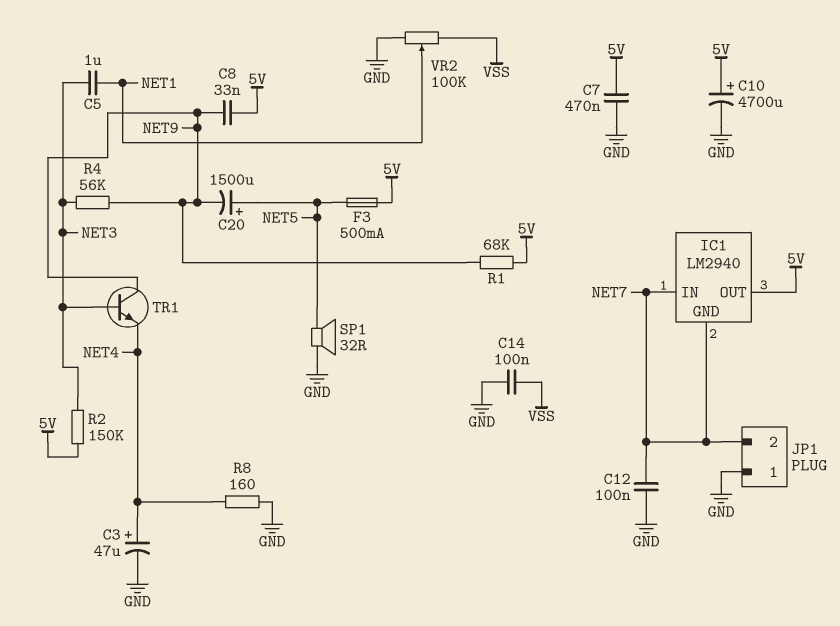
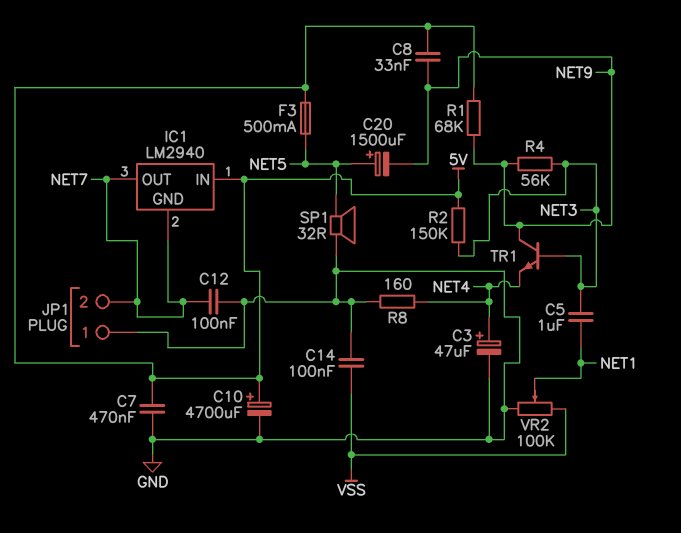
IC1 pin IN: NET7 -> 5V
IC1 pin OUT: 5V -> NET7

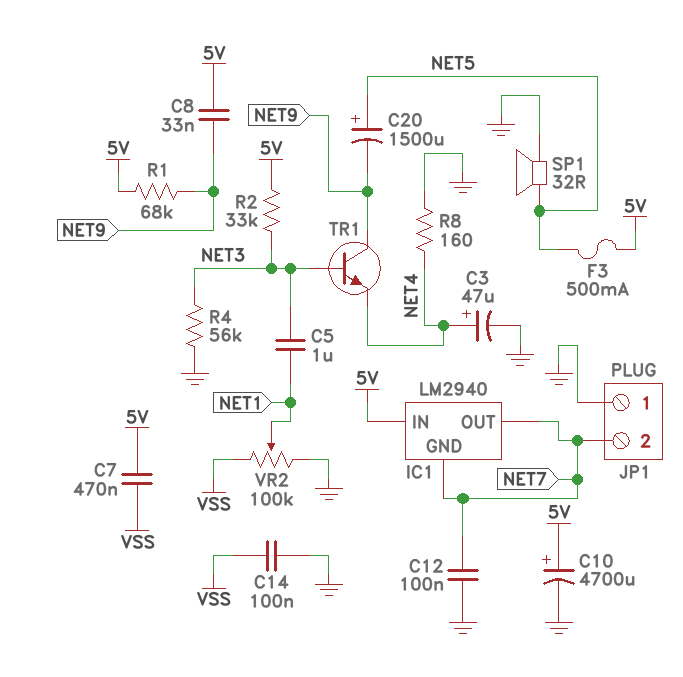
C7: 470nF (5V, GND) -> 470nF (5V, VSS)
R2: 150k (5V, NET3) -> 33k (5V, NET3)
R4: 56k (NET3, NET9) -> 56k (GND, NET3)

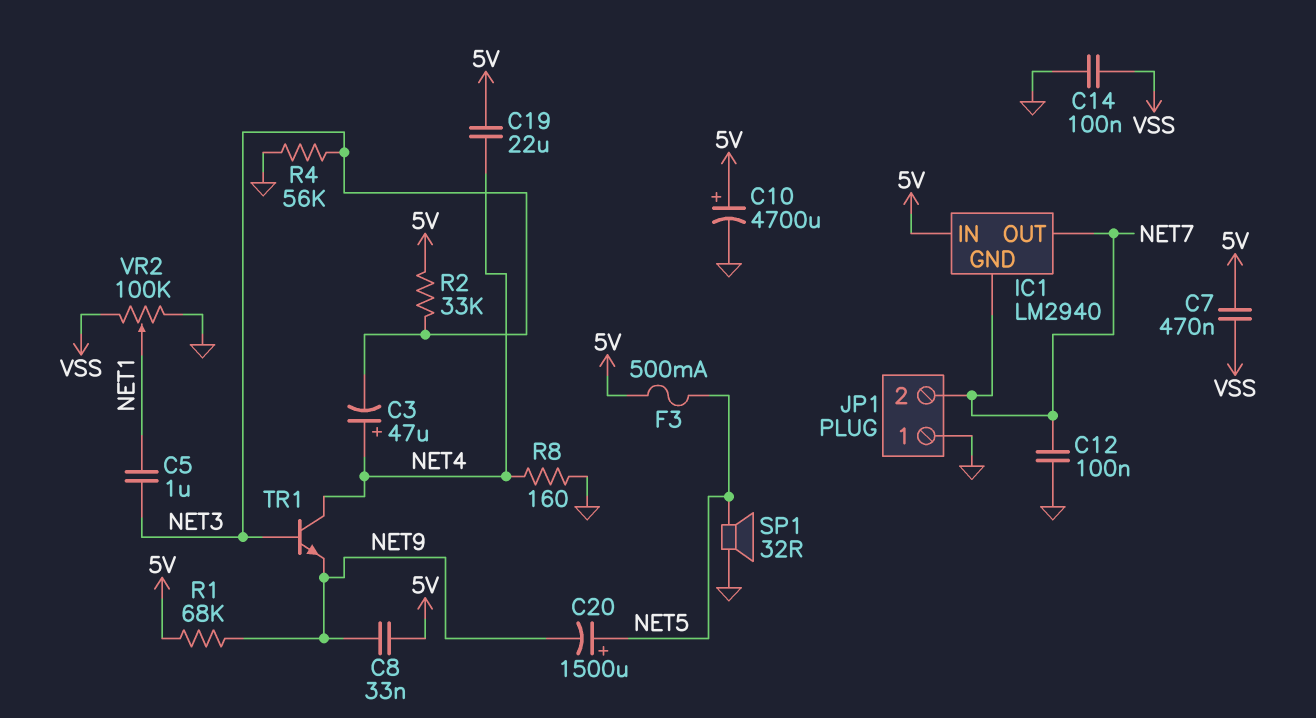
C3: 47uF (plus NET4, minus GND) -> 47uF (plus NET4, minus NET3)
C19: none -> 22uF (5V, NET4)
TR1: NPN (B NET3, C NET9, E NET4) -> NPN (B NET3, C NET4, E NET9)

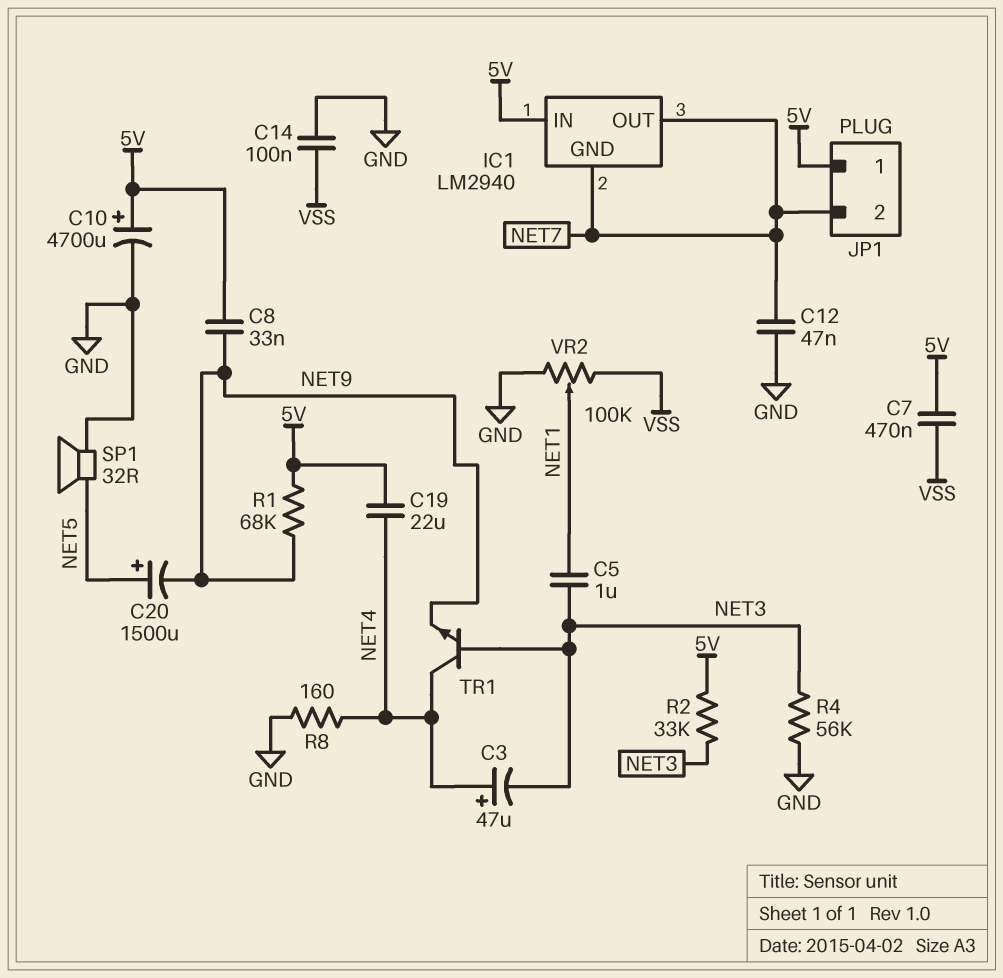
C12: 100nF (GND, NET7) -> 47nF (GND, NET7)
F3: 500mA (5V, NET5) -> none
JP1 pin 1: GND -> 5V

